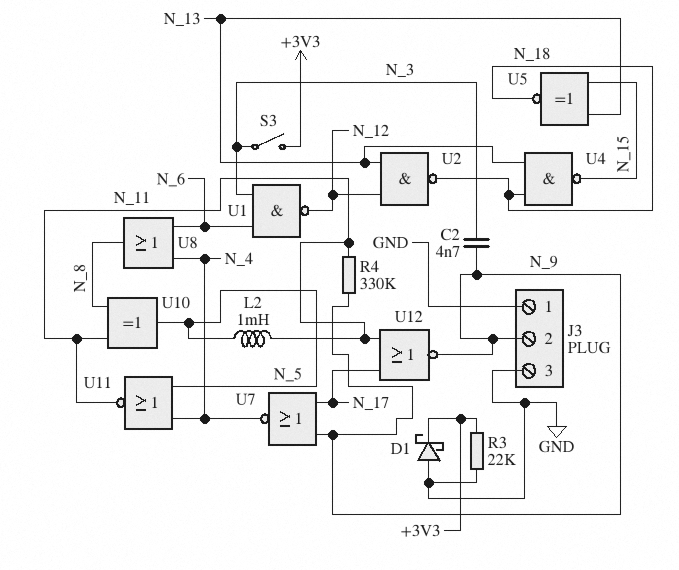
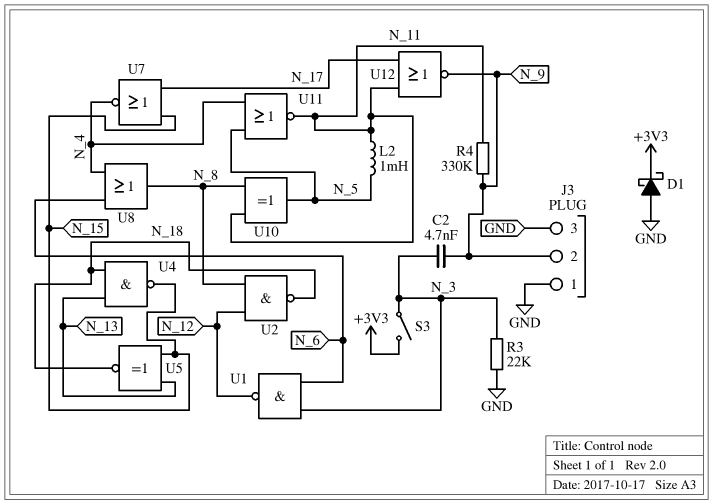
R3: 22k (+3V3, GND) -> 22k (GND, N_3)
U2: NAND (in N_12, in N_13, out N_18) -> NAND (in N_8, in N_12, out N_18)
U7: NOR (in N_9, in N_17, out N_4) -> NOR (in N_15, in N_17, out N_4)

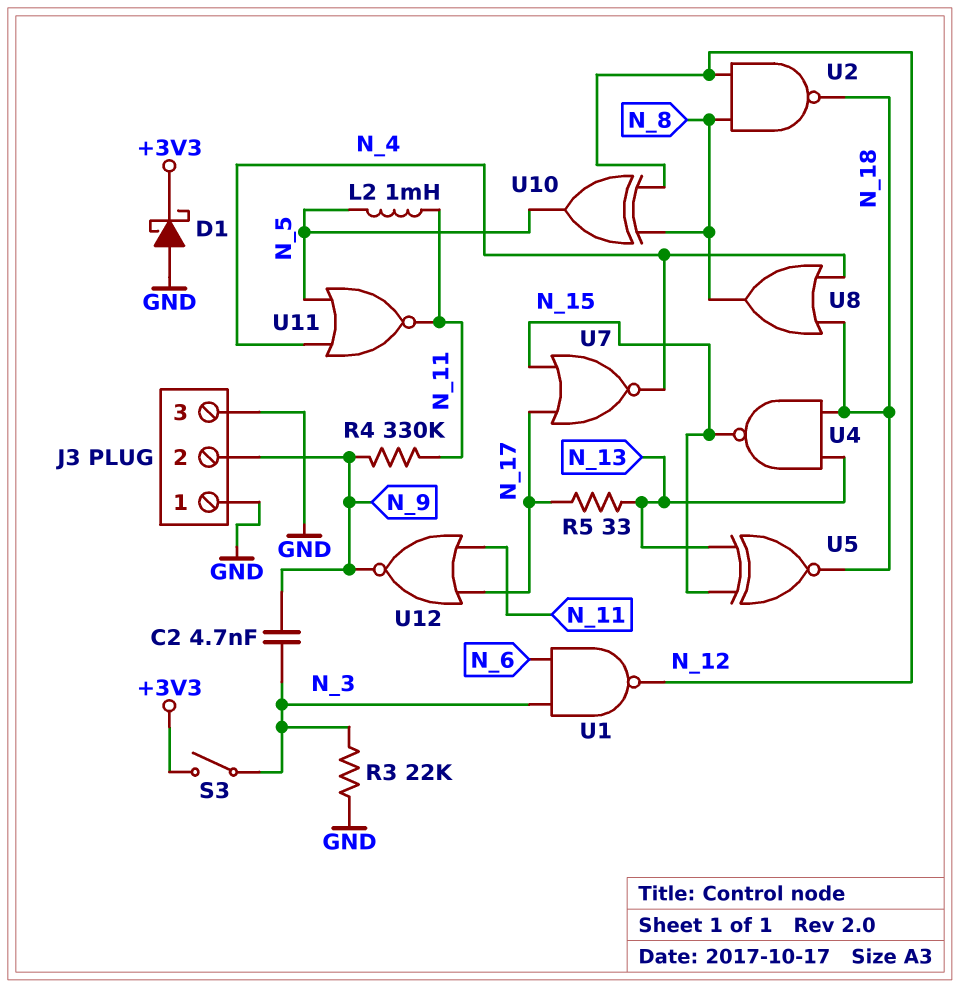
R5: none -> 33 (N_13, N_17)
U8: OR (in N_4, in N_6, out N_8) -> OR (in N_4, in N_18, out N_8)
U10: XOR (in N_8, in N_11, out N_5) -> XOR (in N_8, in N_12, out N_5)

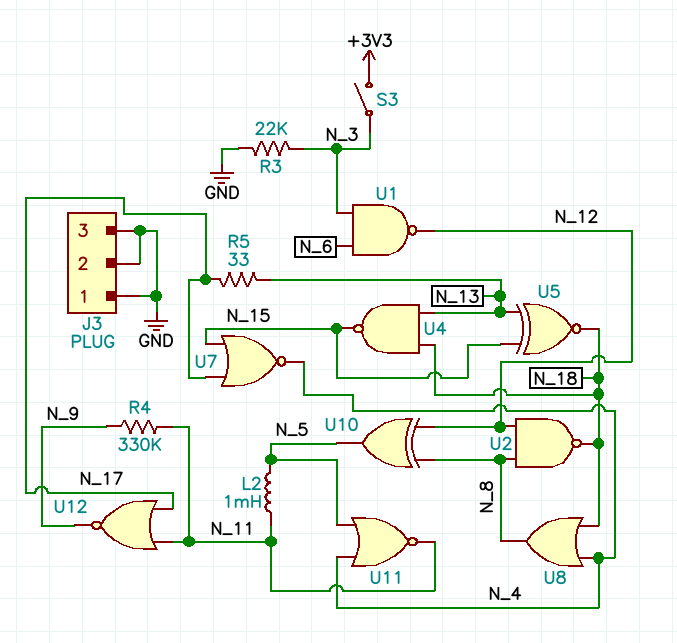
C2: 4.7nF (N_3, N_9) -> none
D1: schottky (A GND, K +3V3) -> none
J3 pin 2: N_9 -> GND

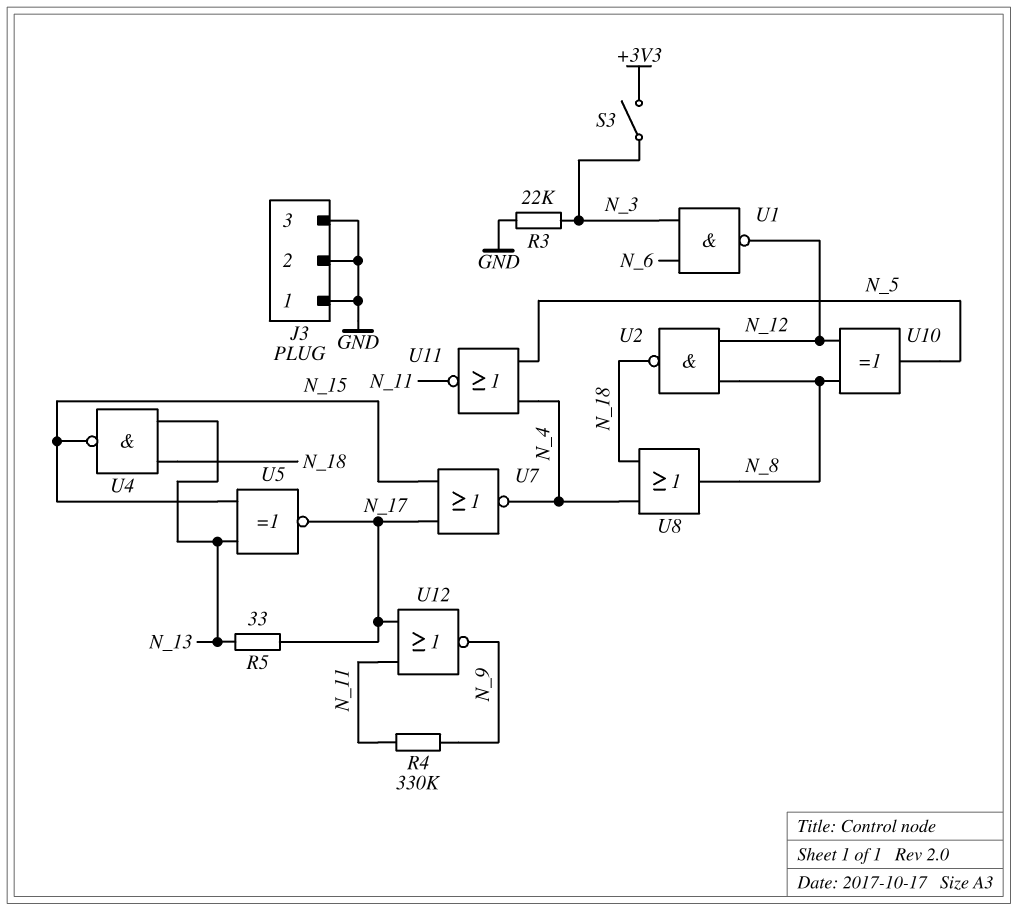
L2: 1mH (N_5, N_11) -> none
U5: XNOR (in N_13, in N_15, out N_18) -> XNOR (in N_13, in N_15, out N_17)

